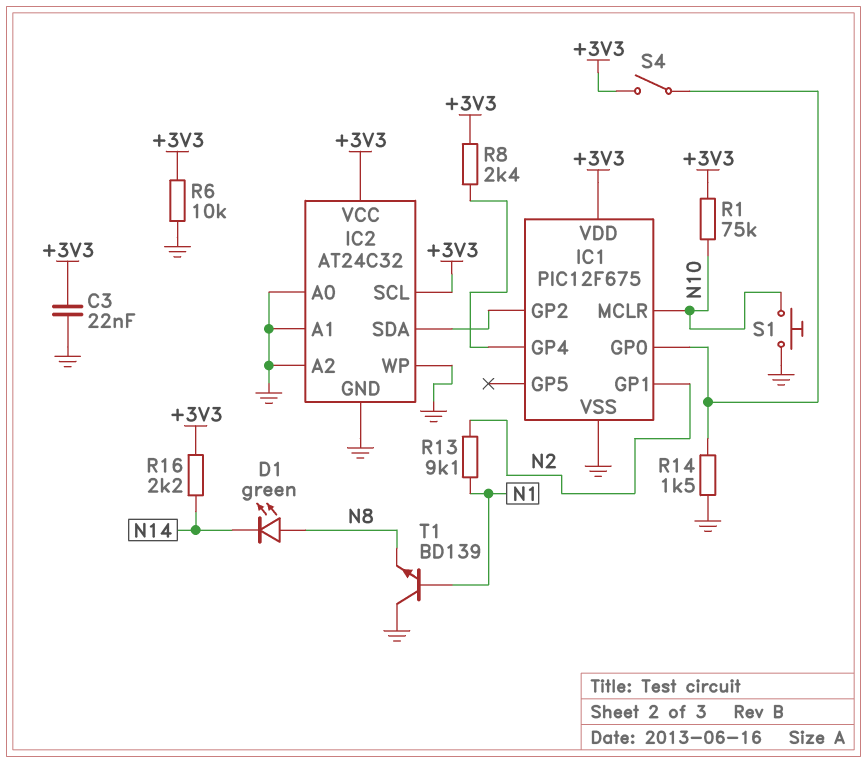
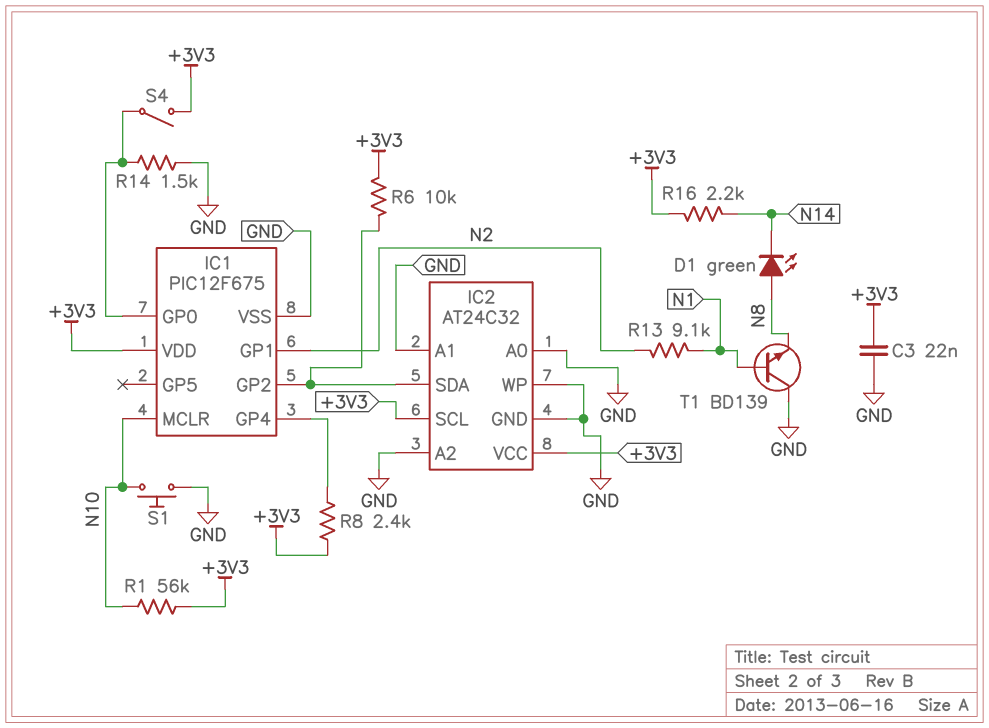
R1: 75k (+3V3, N10) -> 56k (+3V3, N10)
R6: 10k (+3V3, GND) -> 10k (+3V3, IC1/GP2)

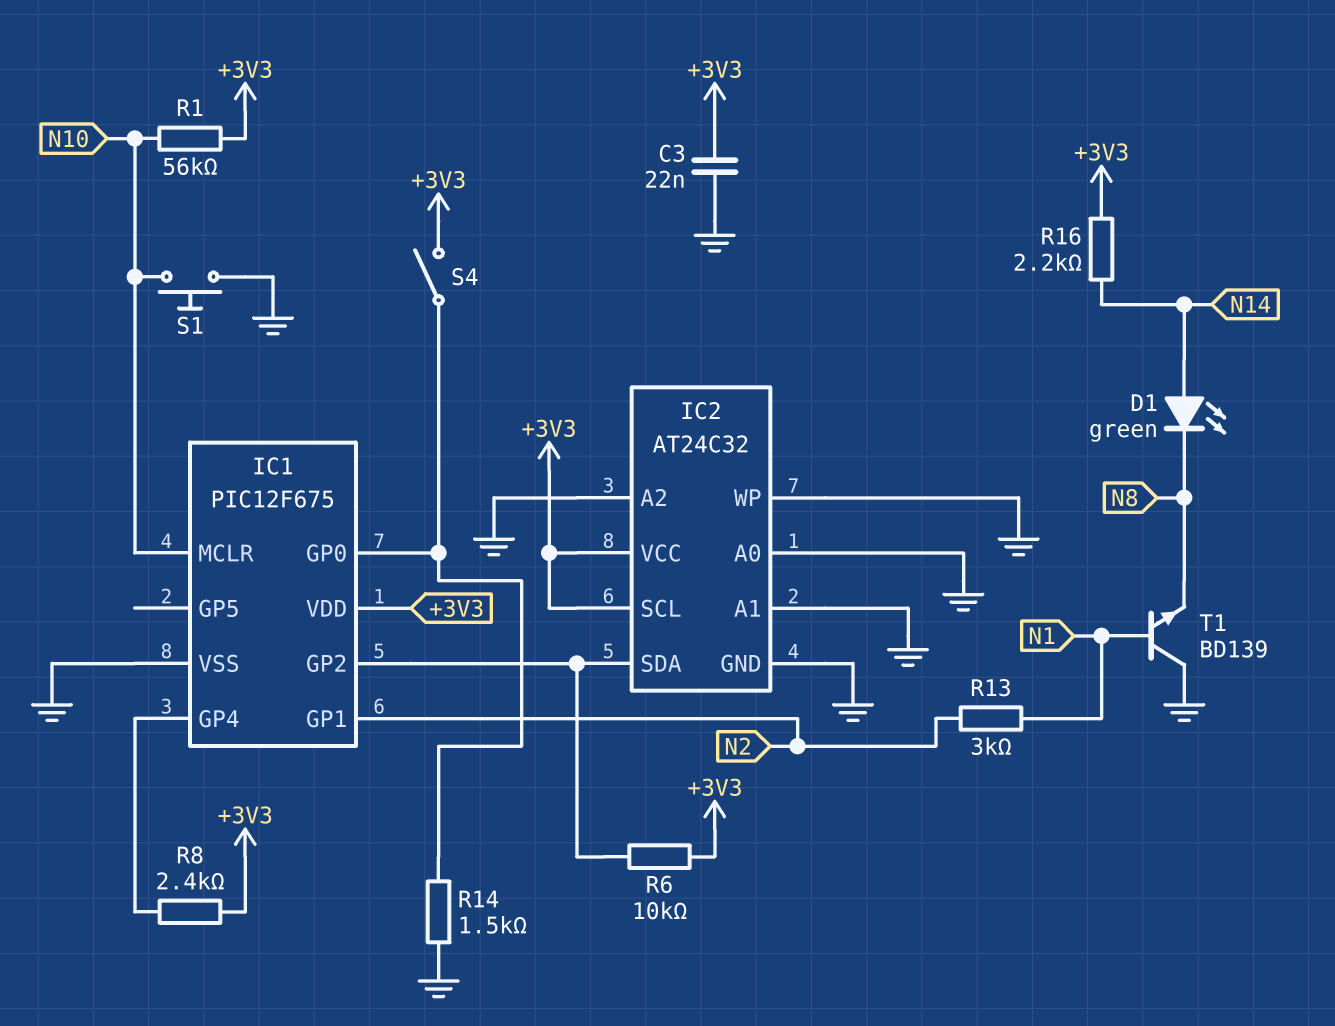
D1: LED green (A N8, K N14) -> LED green (A N14, K N8)
R13: 9.1k (N1, N2) -> 3k (N1, N2)

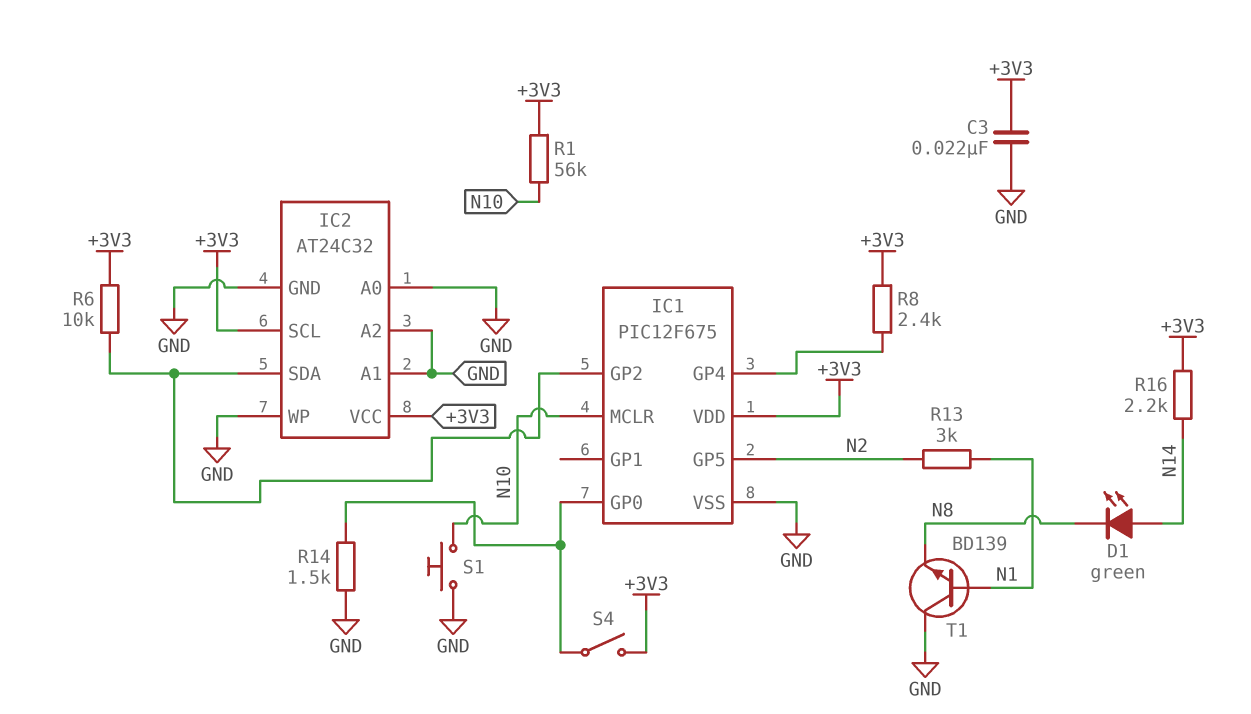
IC1 pin GP1: N2 -> none
IC1 pin GP5: none -> N2

